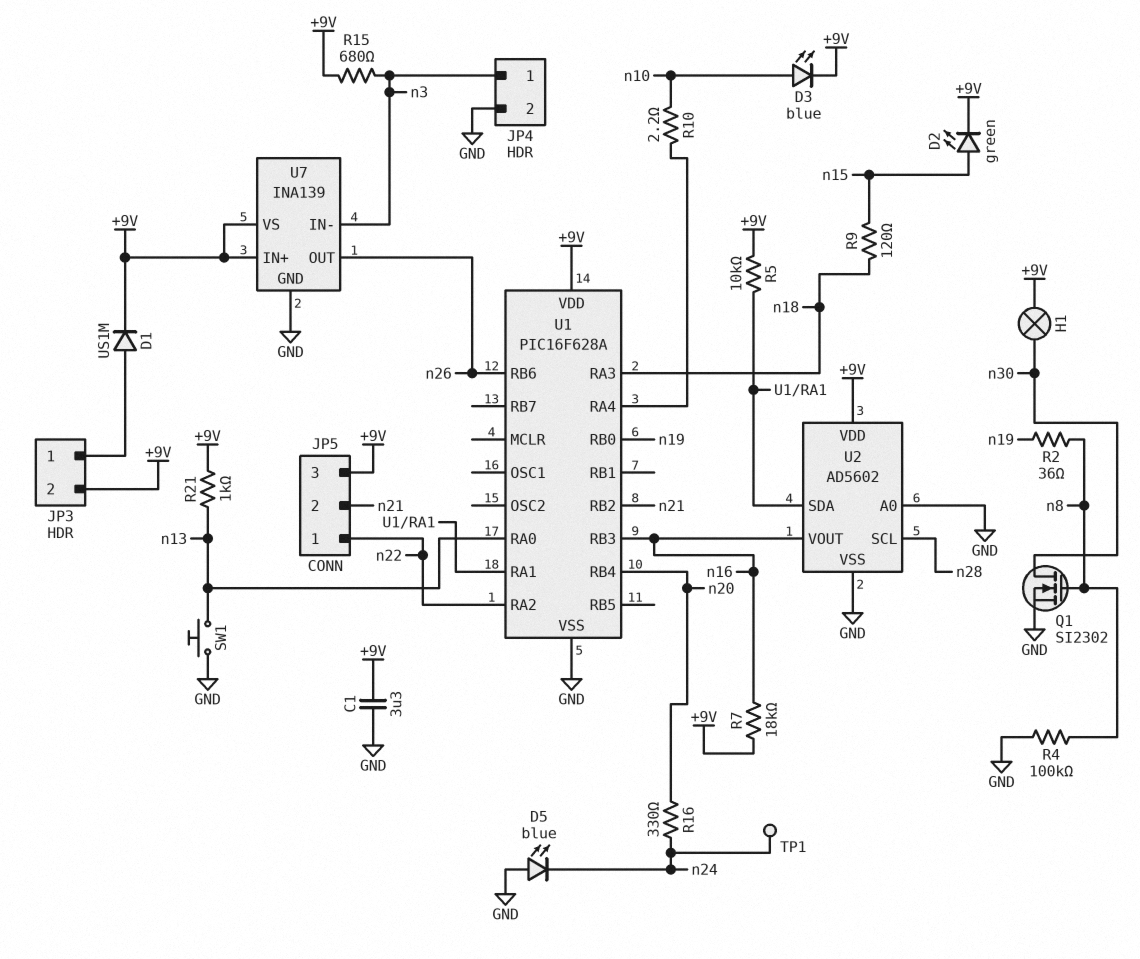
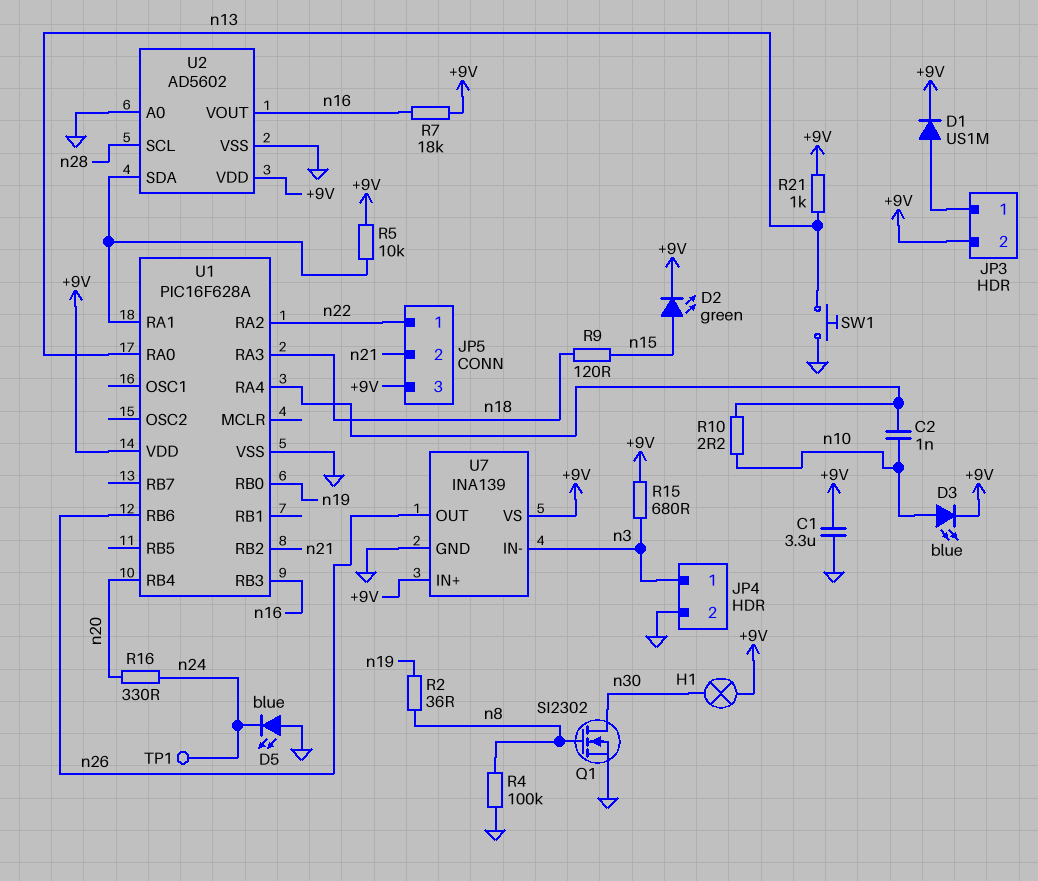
C2: none -> 1nF (U1/RA4, n10)

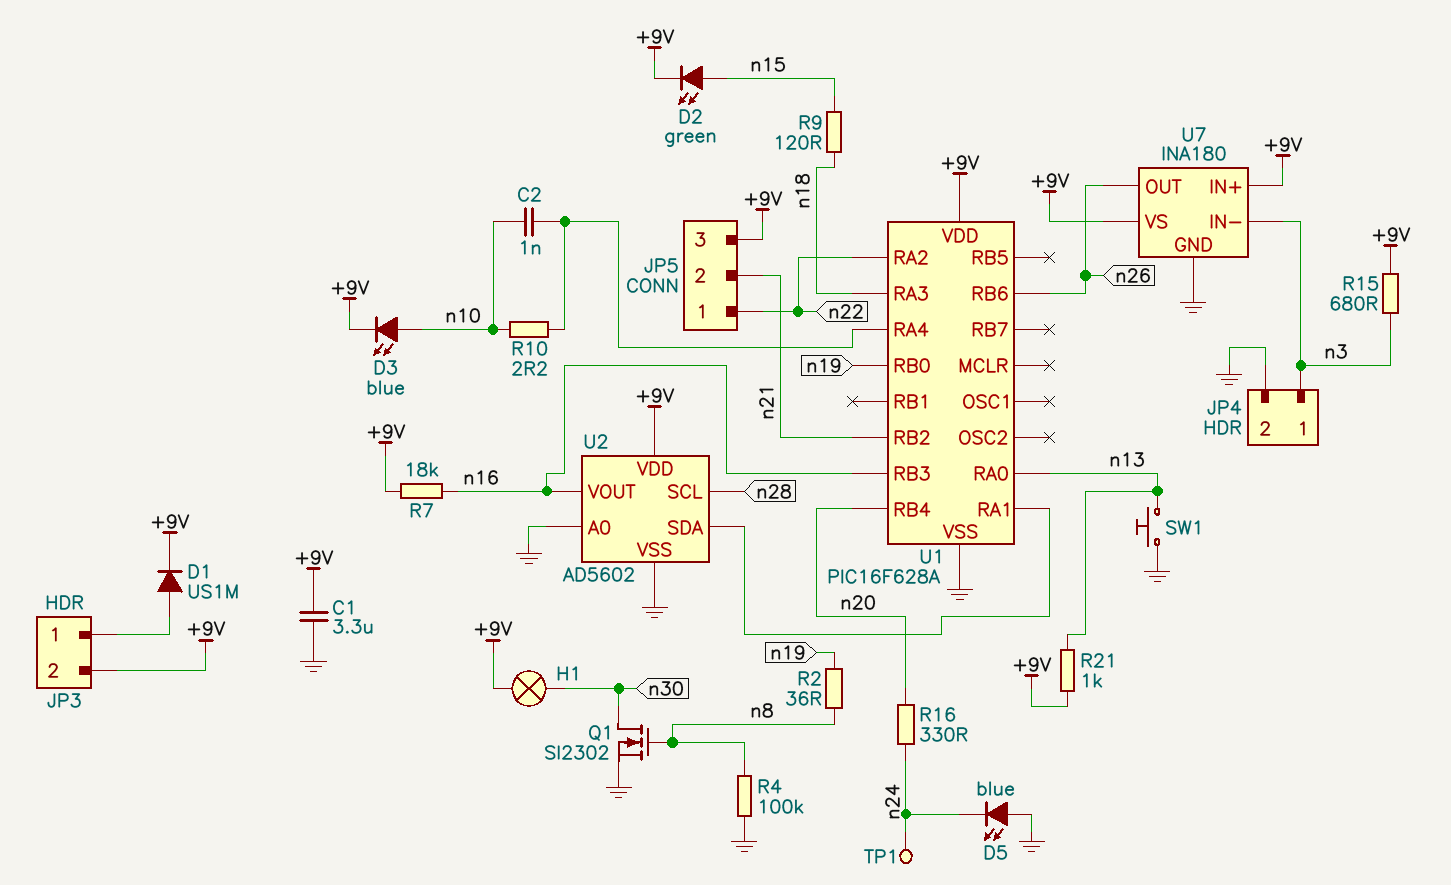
R5: 10k (+9V, U1/RA1) -> none
U7: INA139 -> INA180

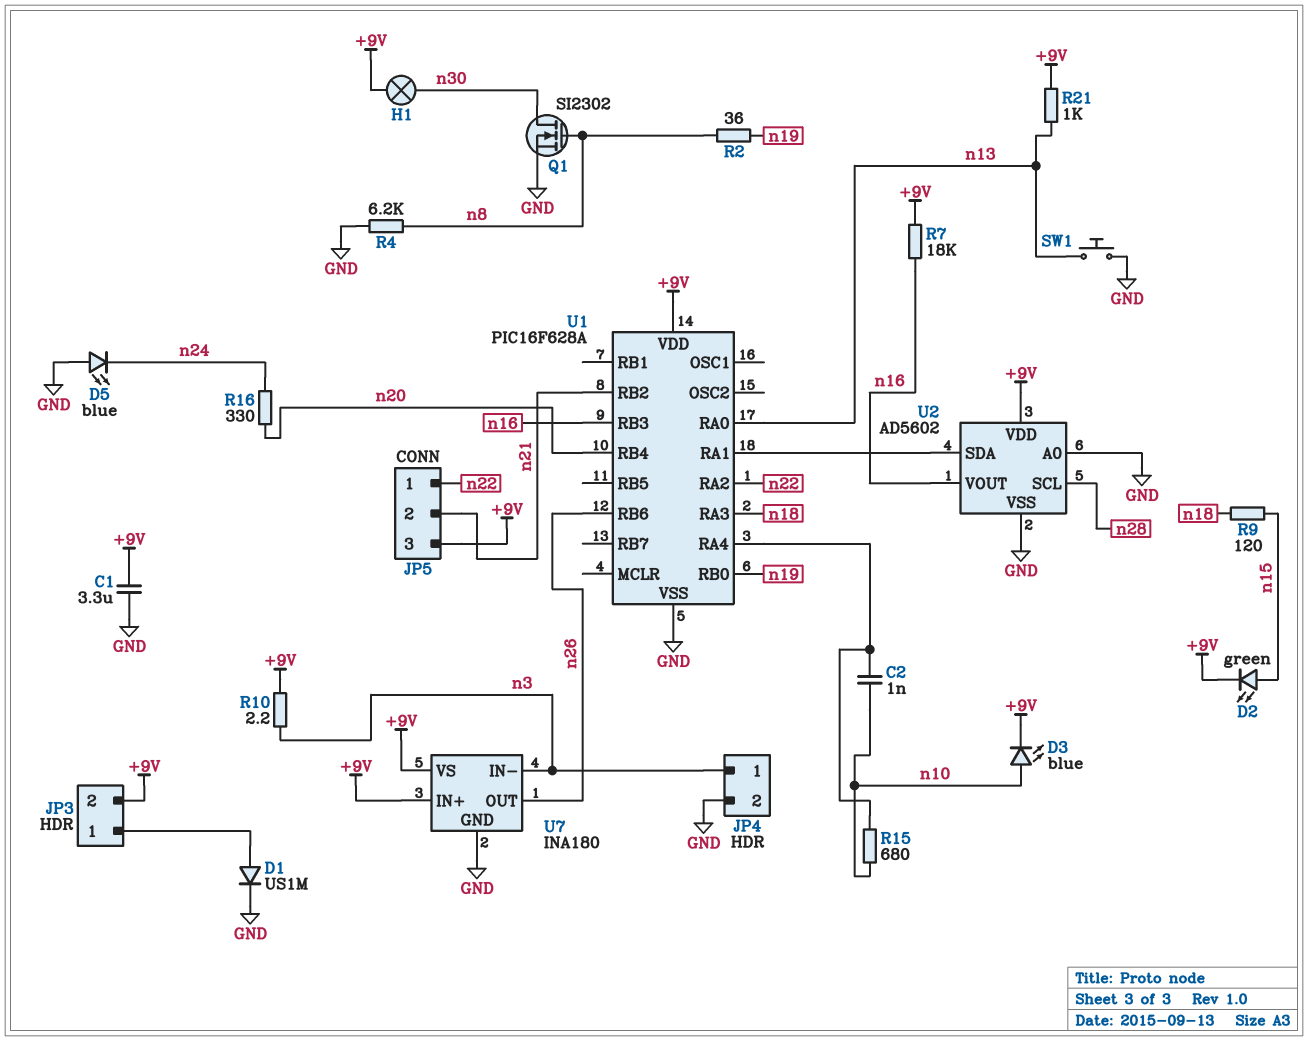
D1: diode US1M (A JP3/1, K +9V) -> diode US1M (A JP3/1, K GND)
R4: 100k (GND, n8) -> 6.2k (GND, n8)
R10: 2.2 (U1/RA4, n10) -> 2.2 (+9V, n3)
R15: 680 (+9V, n3) -> 680 (U1/RA4, n10)
TP1: test point (n24) -> none

